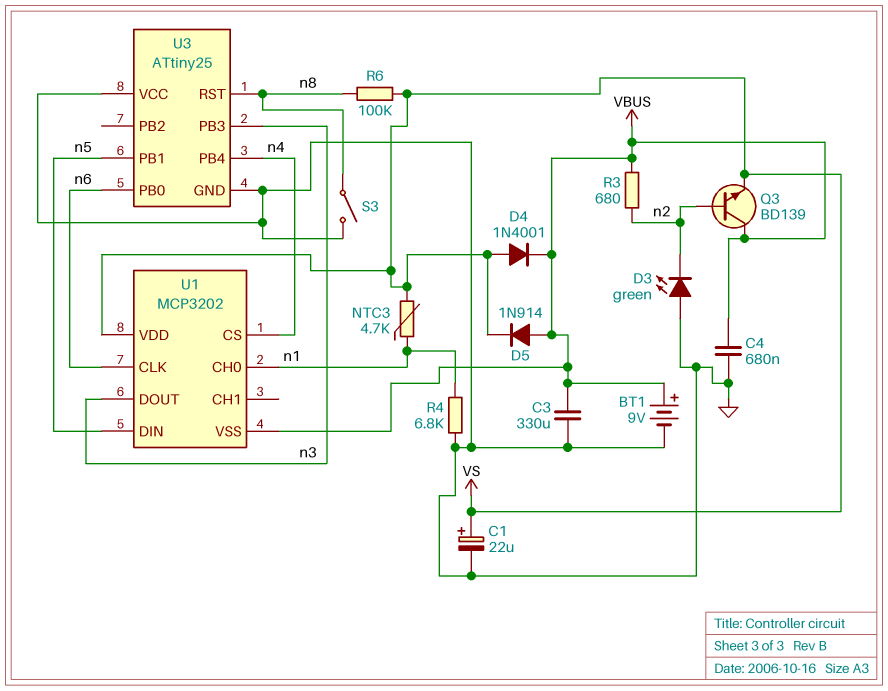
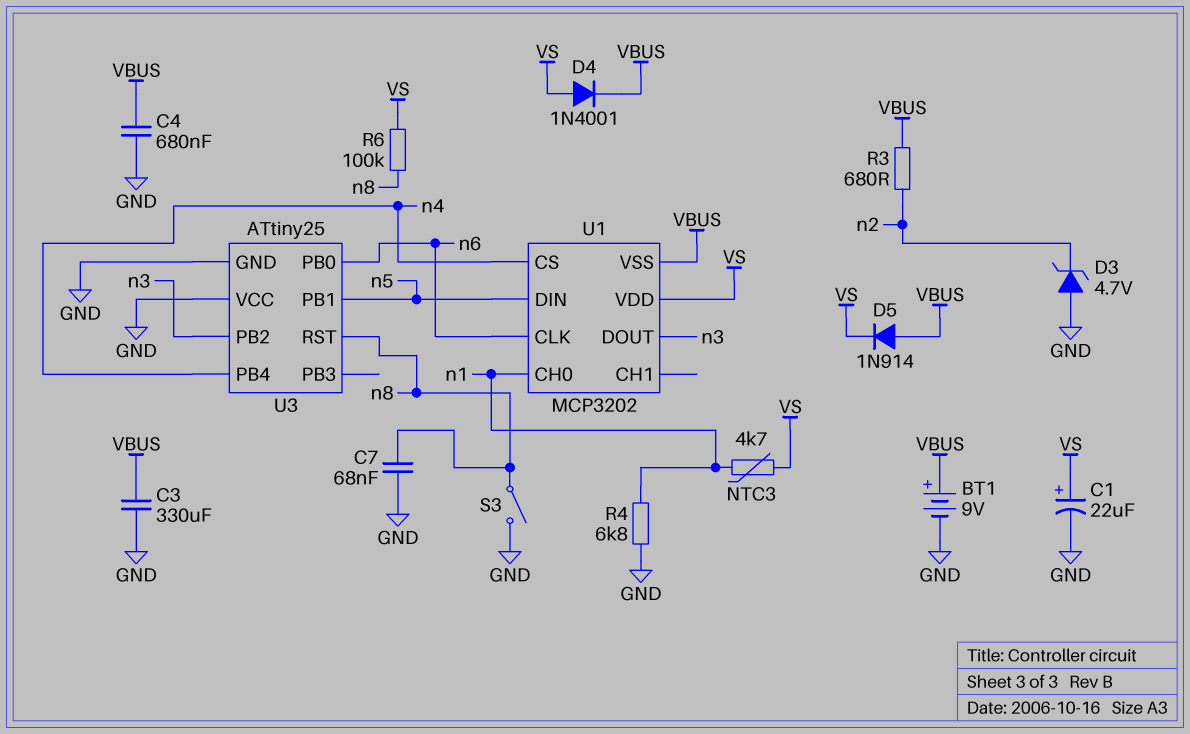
C7: none -> 68nF (GND, n8)
D3: LED green (A GND, K n2) -> zener 4.7V (A GND, K n2)
Q3: NPN BD139 (B n2, C VBUS, E VS) -> none
U3 pin PB2: none -> n3
U3 pin PB3: n3 -> none

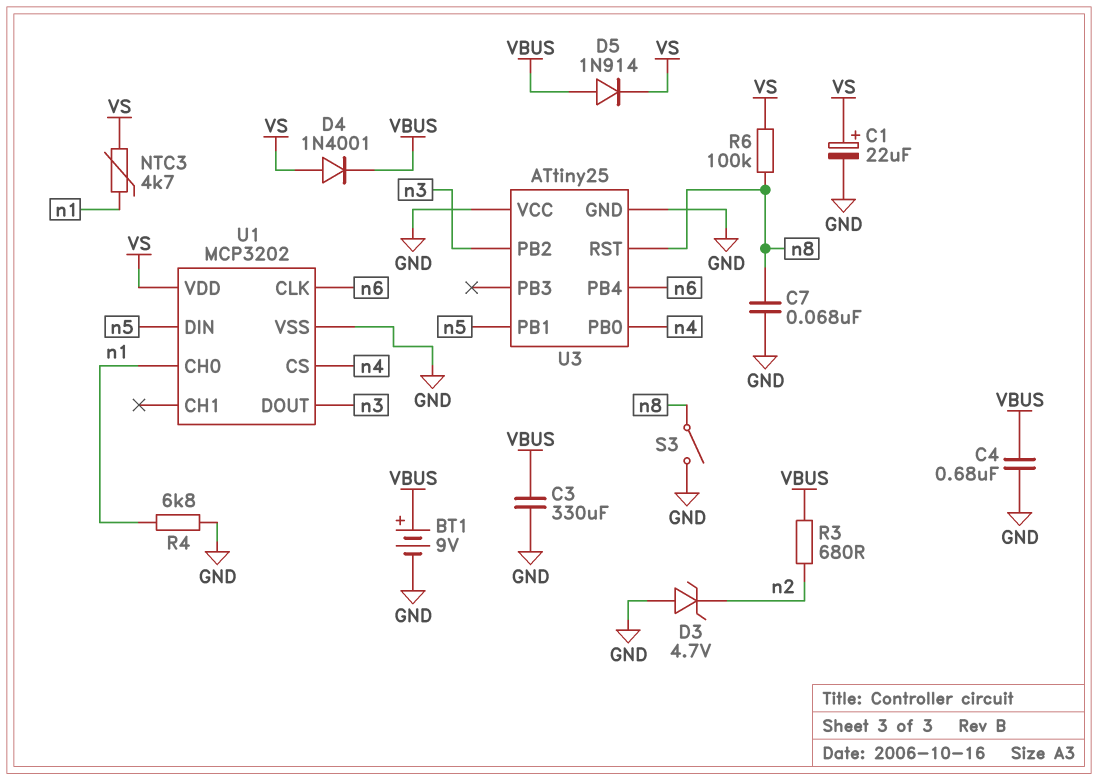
U1 pin VSS: VBUS -> GND
U3 pin PB0: n6 -> n4
U3 pin PB4: n4 -> n6

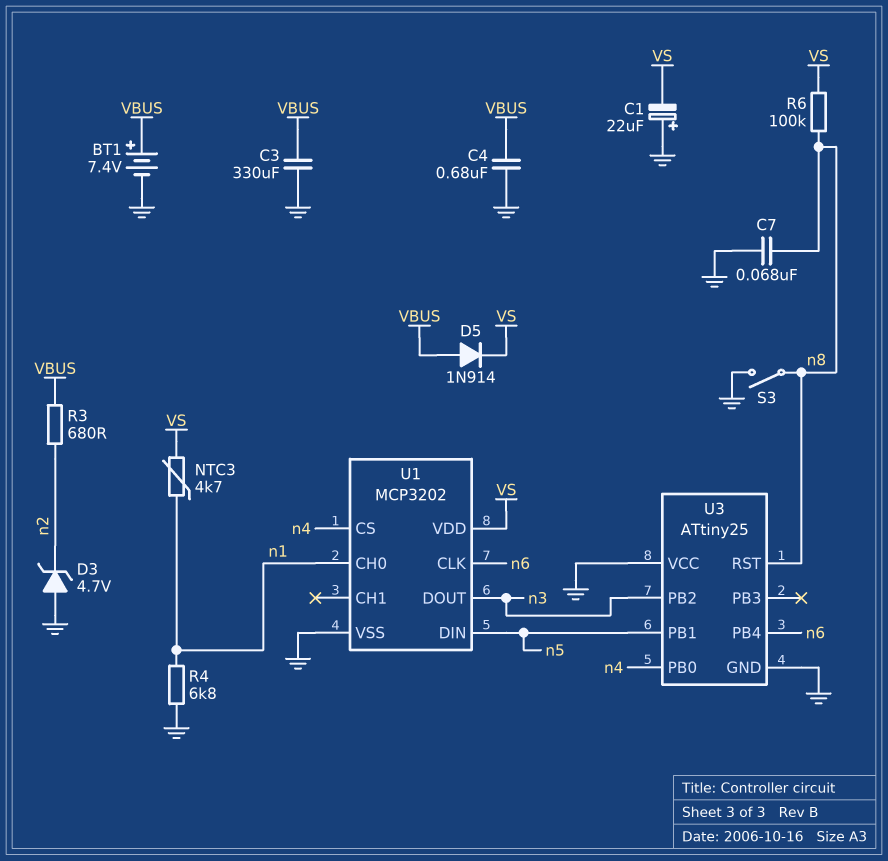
BT1: 9V (plus VBUS, minus GND) -> 7.4V (plus VBUS, minus GND)
C1: 22uF (plus VS, minus GND) -> 22uF (plus GND, minus VS)
D4: diode 1N4001 (A VS, K VBUS) -> none

